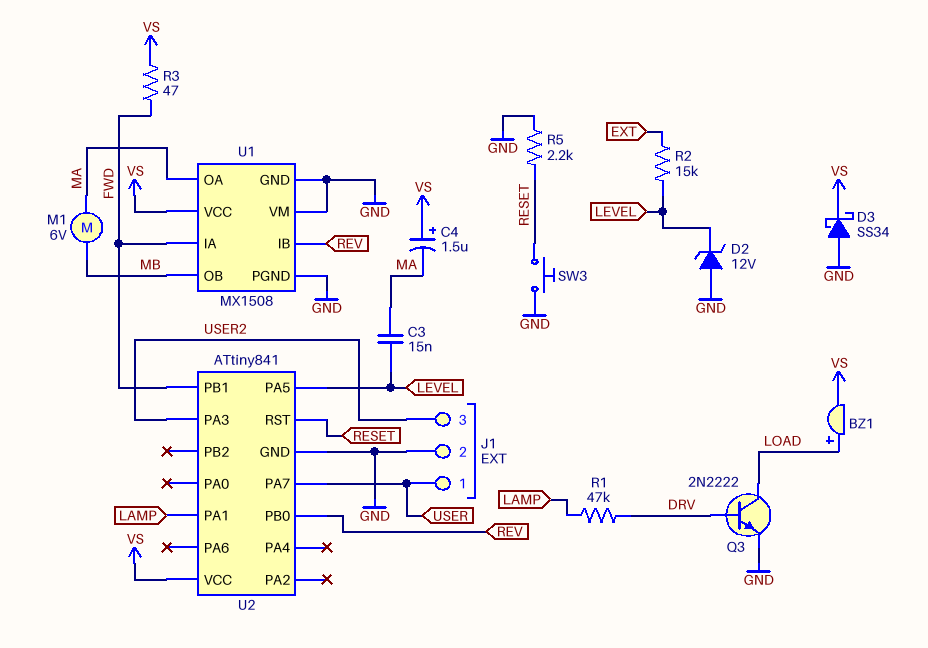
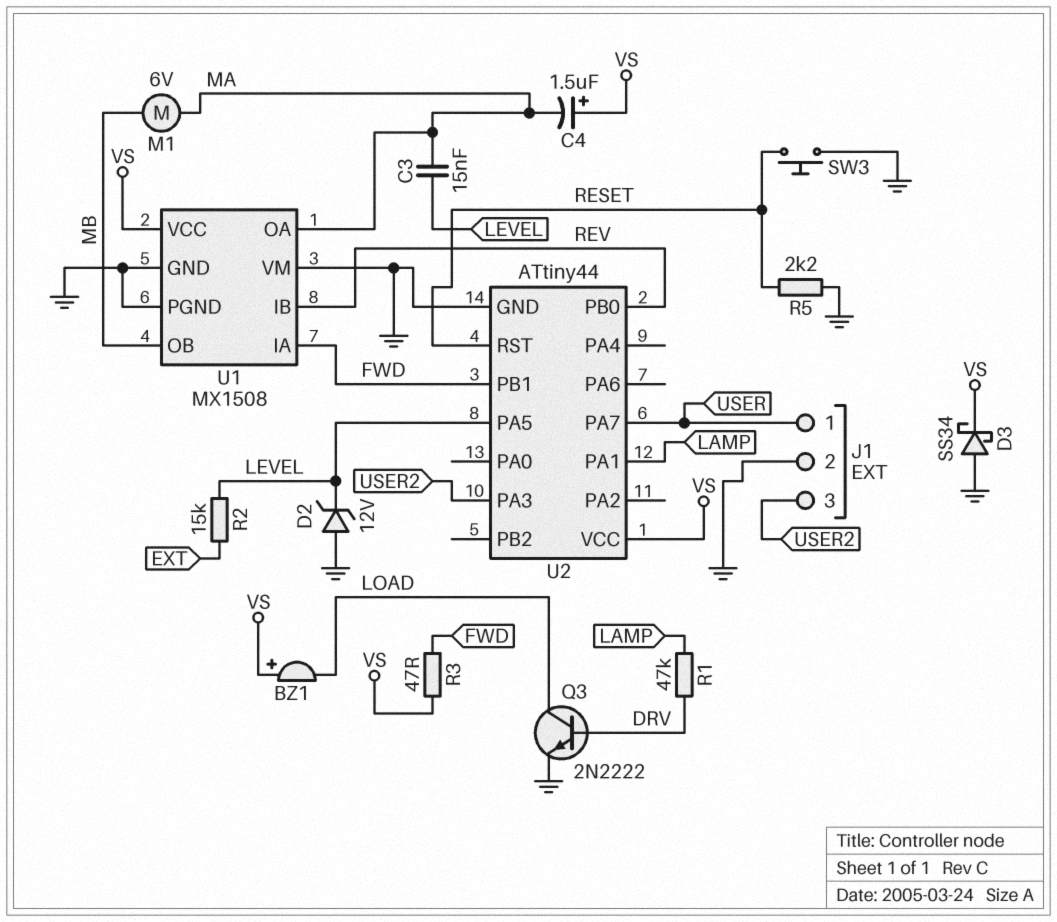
BZ1: buzzer (plus LOAD, minus VS) -> buzzer (plus VS, minus LOAD)
U2: ATtiny841 -> ATtiny44

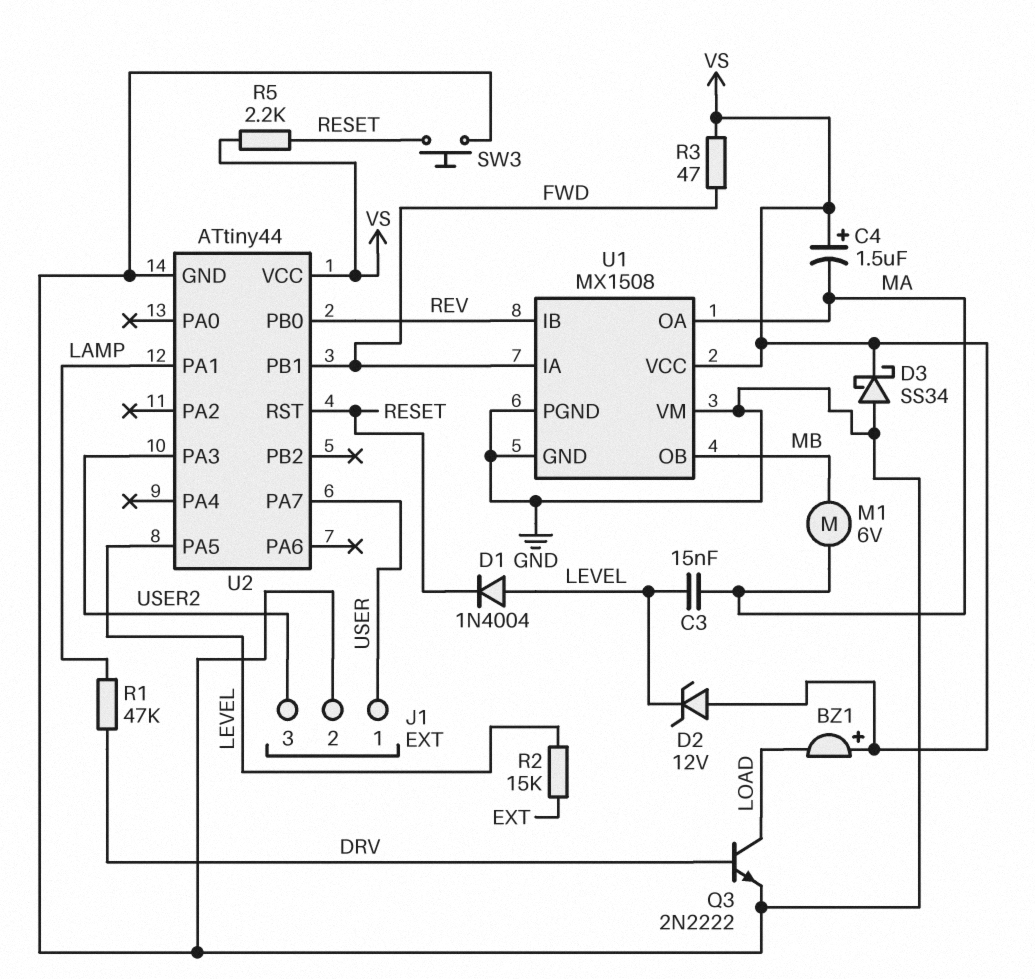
D1: none -> diode 1N4004 (A LEVEL, K RESET)
D2: zener 12V (A GND, K LEVEL) -> zener 12V (A VS, K LEVEL)
R5: 2.2k (GND, RESET) -> 2.2k (RESET, VS)

